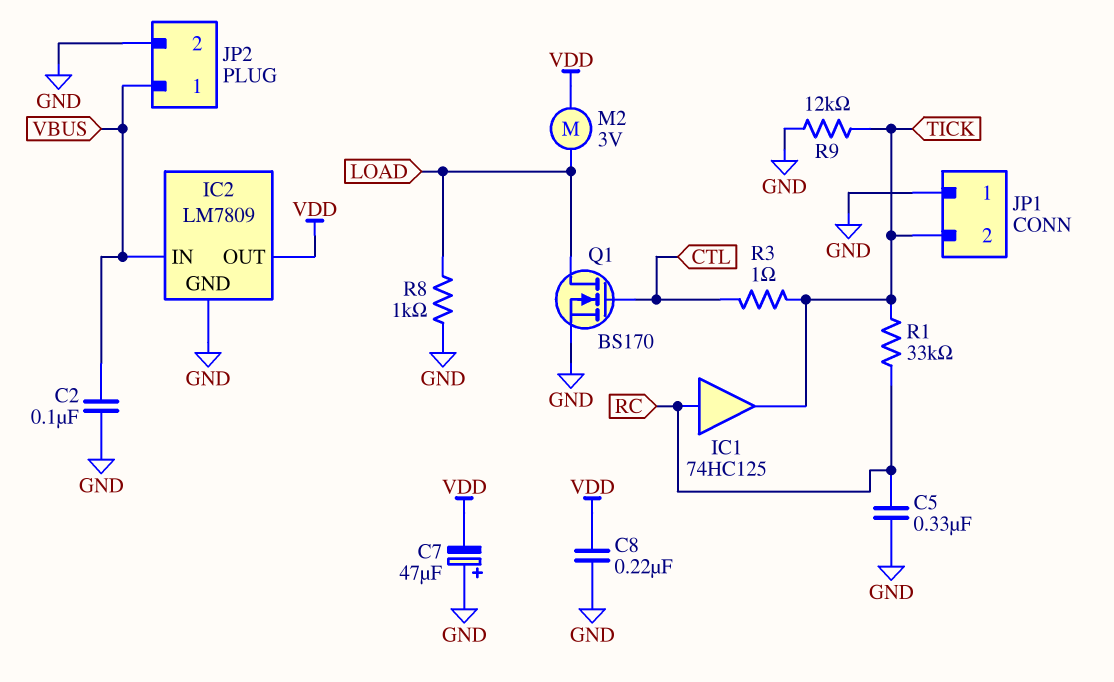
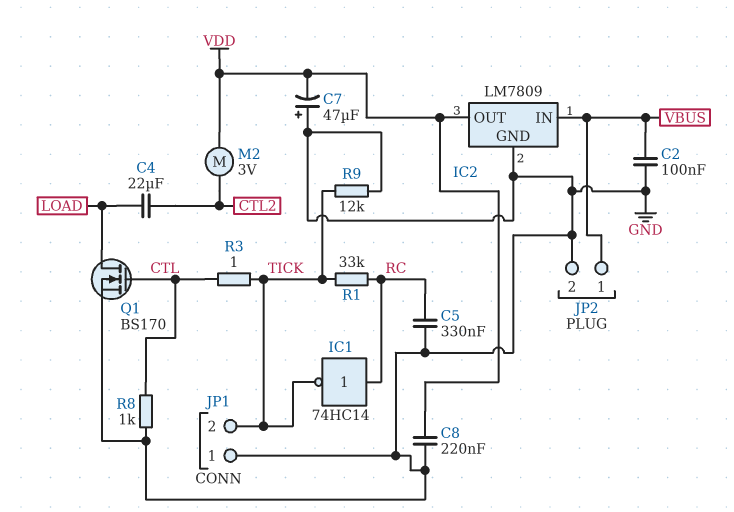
C4: none -> 22uF (CTL2, LOAD)
IC1: buffer 74HC125 (in RC, out TICK) -> NOT 74HC14 (in RC, out TICK)
M2: motor 3V (LOAD, VDD) -> motor 3V (CTL2, VDD)
R8: 1k (GND, LOAD) -> 1k (CTL, GND)

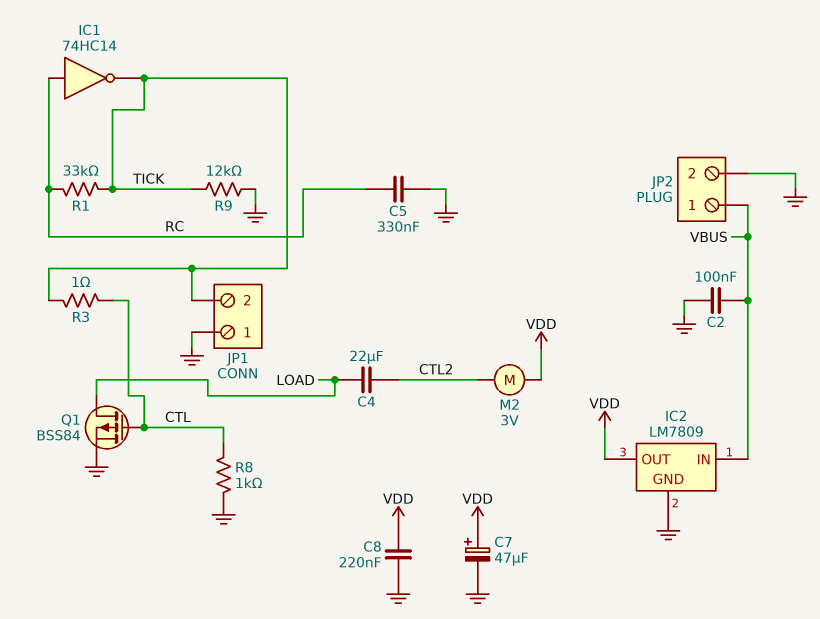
C7: 47uF (plus GND, minus VDD) -> 47uF (plus VDD, minus GND)
Q1: NMOS BS170 (G CTL, D LOAD, S GND) -> PMOS BSS84 (G CTL, D LOAD, S GND)

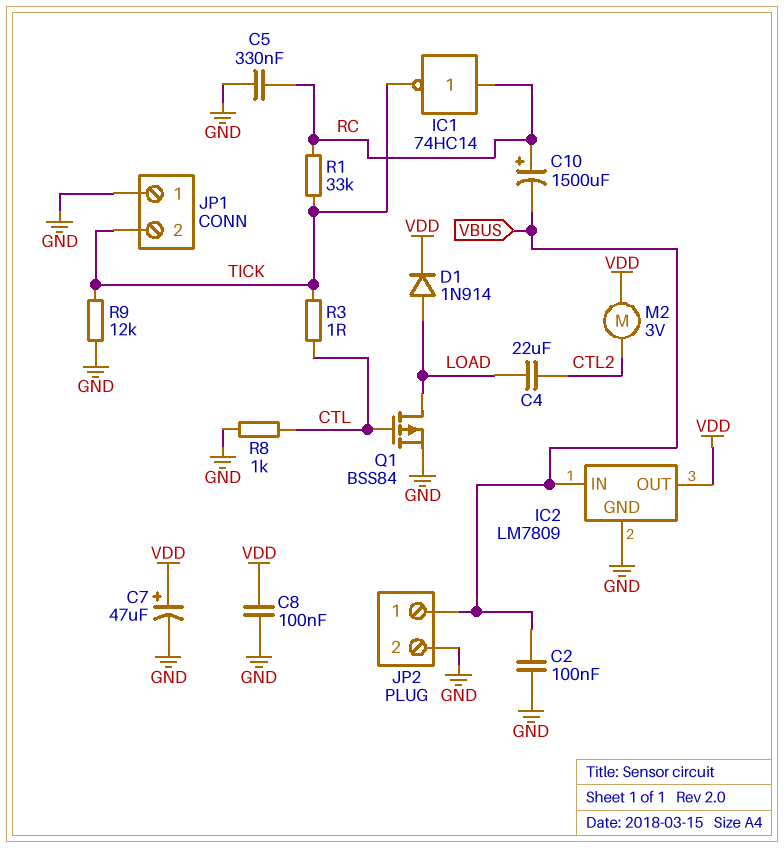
C8: 220nF (GND, VDD) -> 100nF (GND, VDD)
C10: none -> 1500uF (plus RC, minus VBUS)
D1: none -> diode 1N914 (A LOAD, K VDD)

